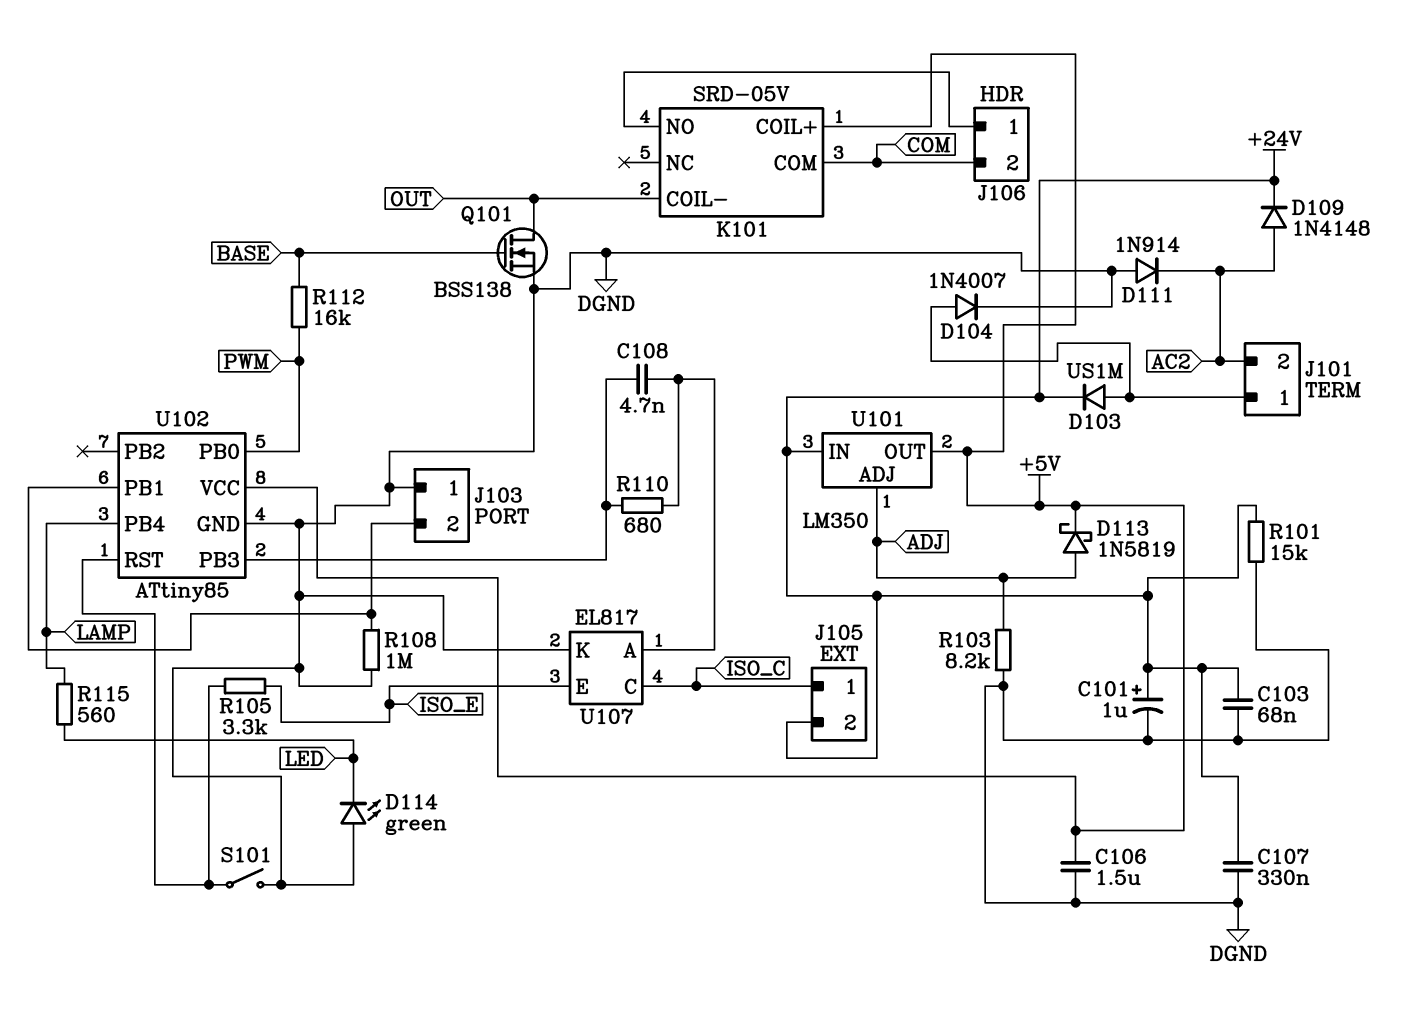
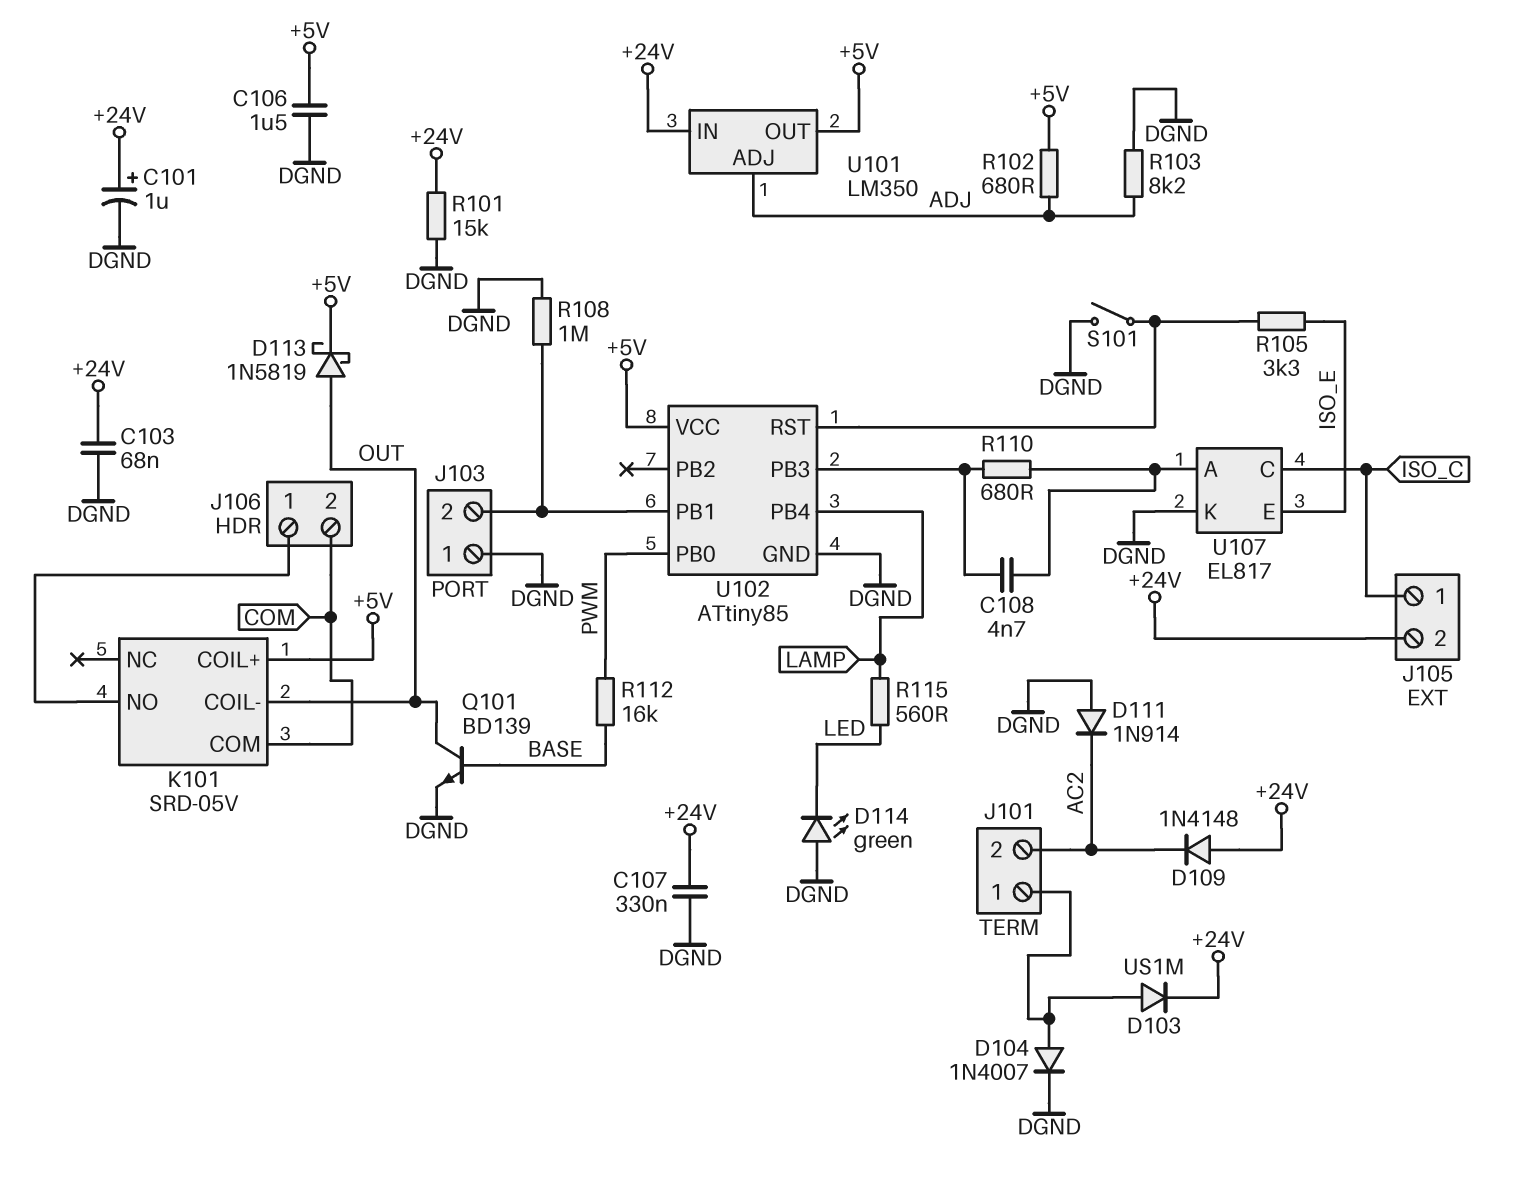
D109: diode 1N4148 (A AC2, K +24V) -> diode 1N4148 (A +24V, K AC2)
D113: schottky 1N5819 (A ADJ, K +5V) -> schottky 1N5819 (A OUT, K +5V)
Q101: NMOS BSS138 (G BASE, D OUT, S DGND) -> NPN BD139 (B BASE, C OUT, E DGND)
R102: none -> 680 (+5V, ADJ)

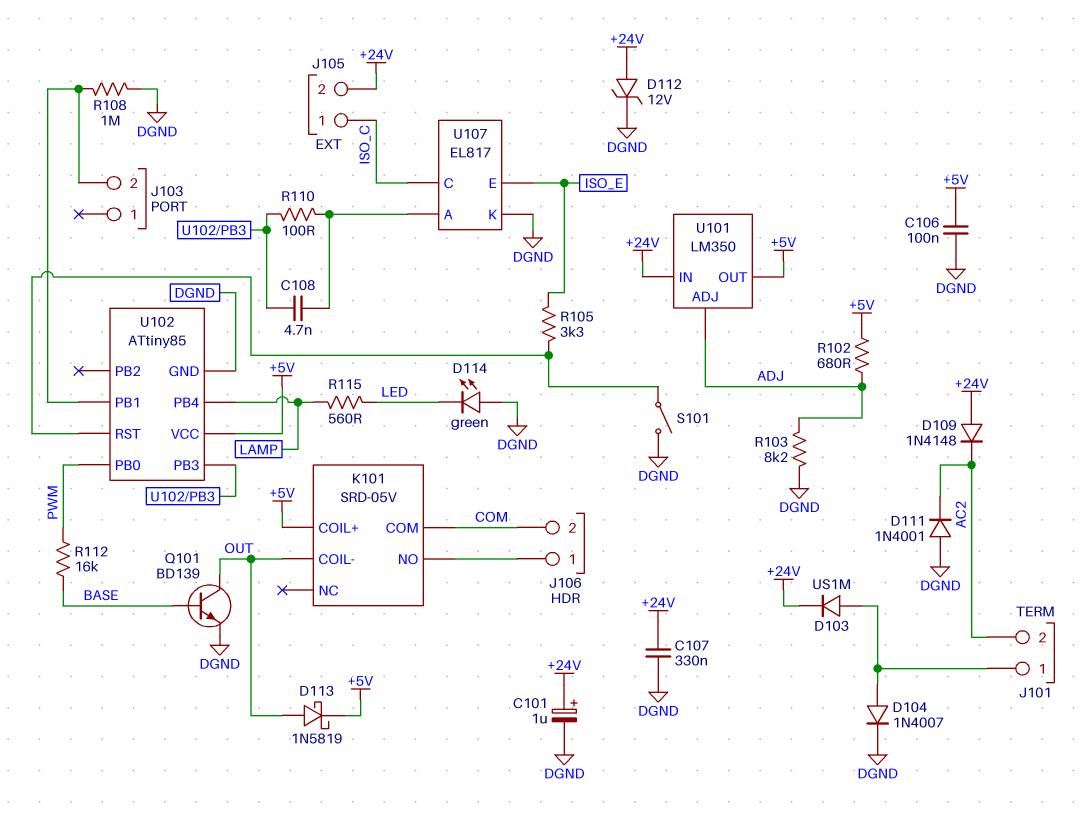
C103: 68nF (+24V, DGND) -> none
C106: 1.5uF (+5V, DGND) -> 100nF (+5V, DGND)
D111: diode 1N914 (A DGND, K AC2) -> diode 1N4001 (A DGND, K AC2)
D112: none -> zener 12V (A +24V, K DGND)
J103 pin 1: DGND -> none
R101: 15k (+24V, DGND) -> none
R110: 680 (U102/PB3, U107/A) -> 100 (U102/PB3, U107/A)

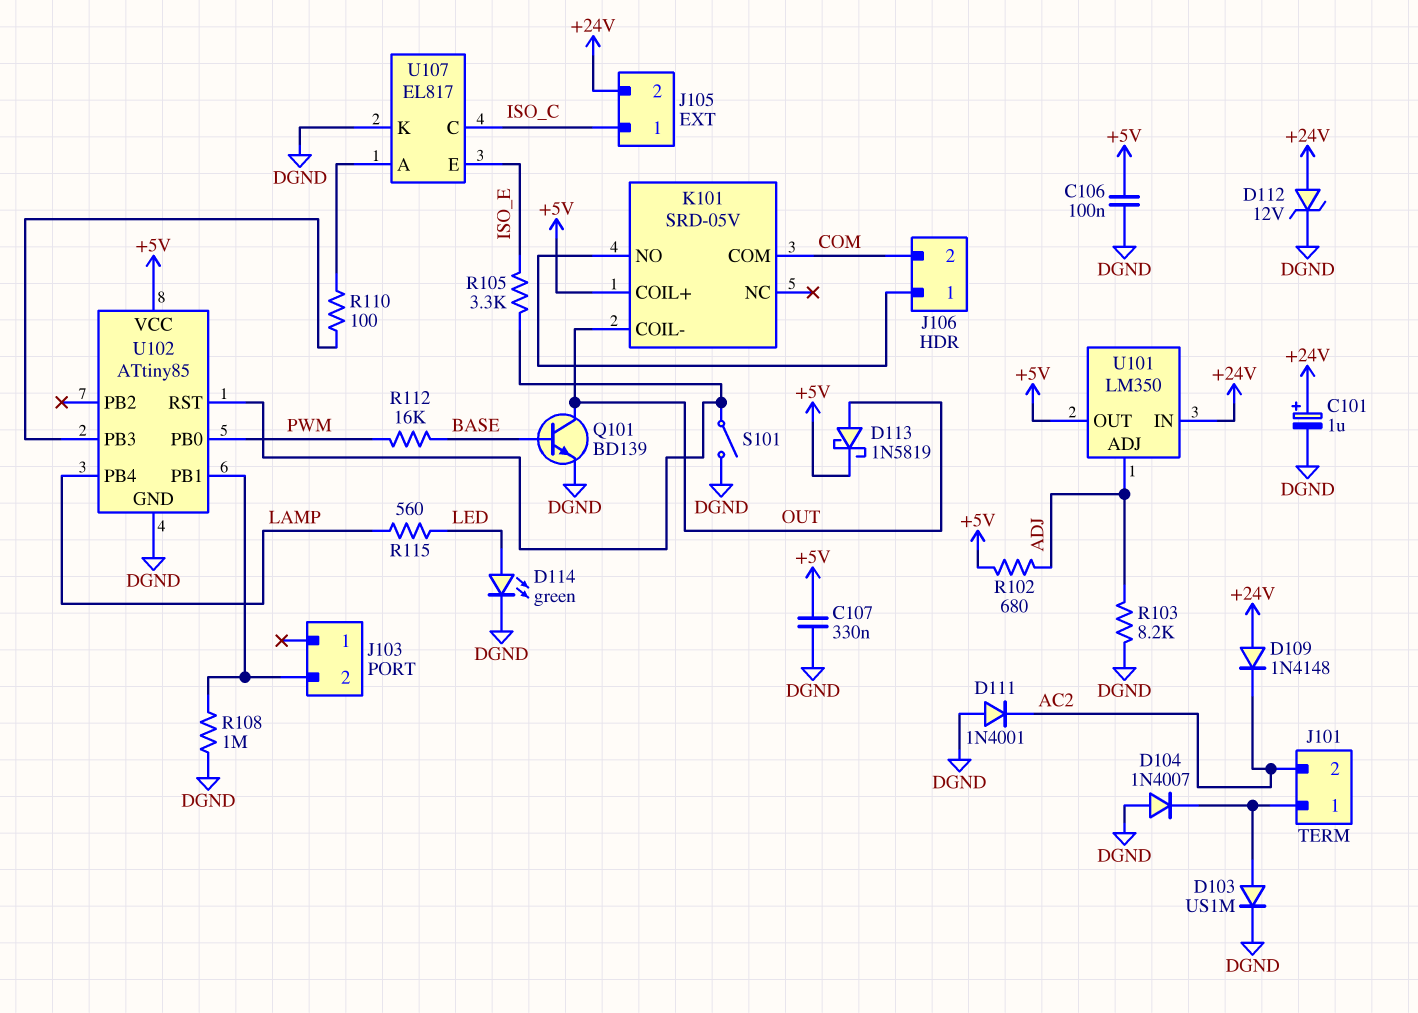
C107: 330nF (+24V, DGND) -> 330nF (+5V, DGND)
C108: 4.7nF (U102/PB3, U107/A) -> none
D103: diode US1M (A J101/1, K +24V) -> diode US1M (A J101/1, K DGND)
D104: diode 1N4007 (A J101/1, K DGND) -> diode 1N4007 (A DGND, K J101/1)
D114: LED green (A DGND, K LED) -> LED green (A LED, K DGND)

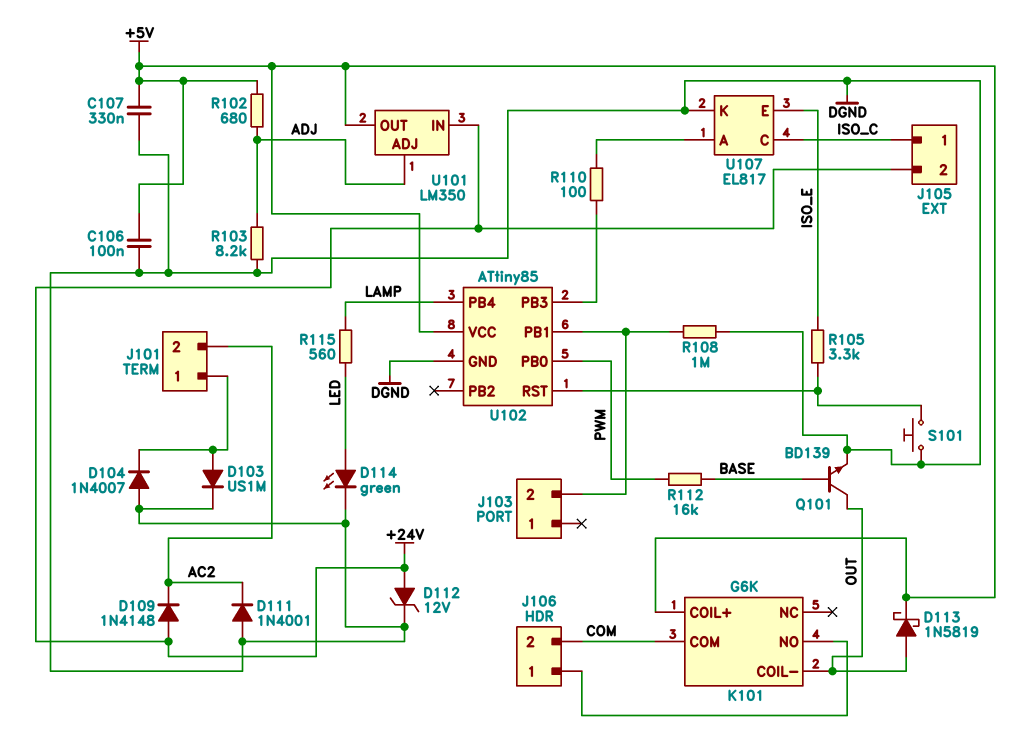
C101: 1uF (plus +24V, minus DGND) -> none
K101: SRD-05V -> G6K
S101: switch (DGND, U102/RST) -> button (DGND, U102/RST)

